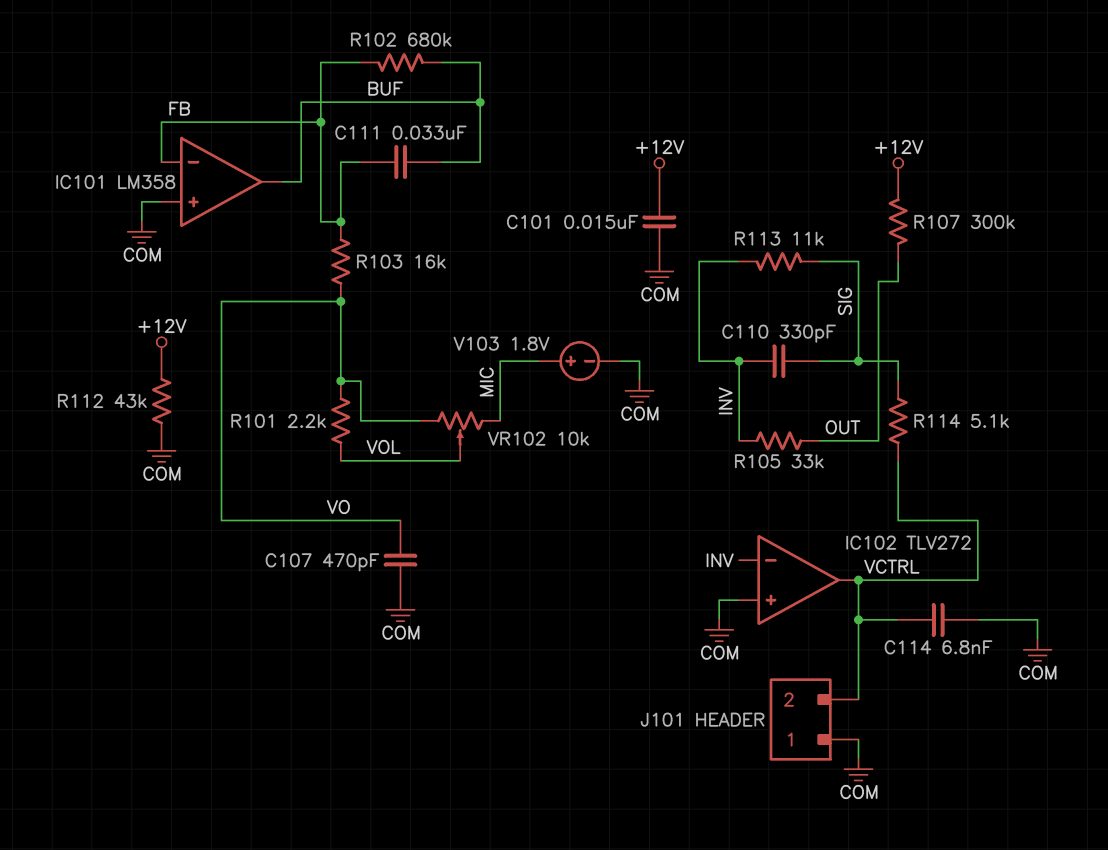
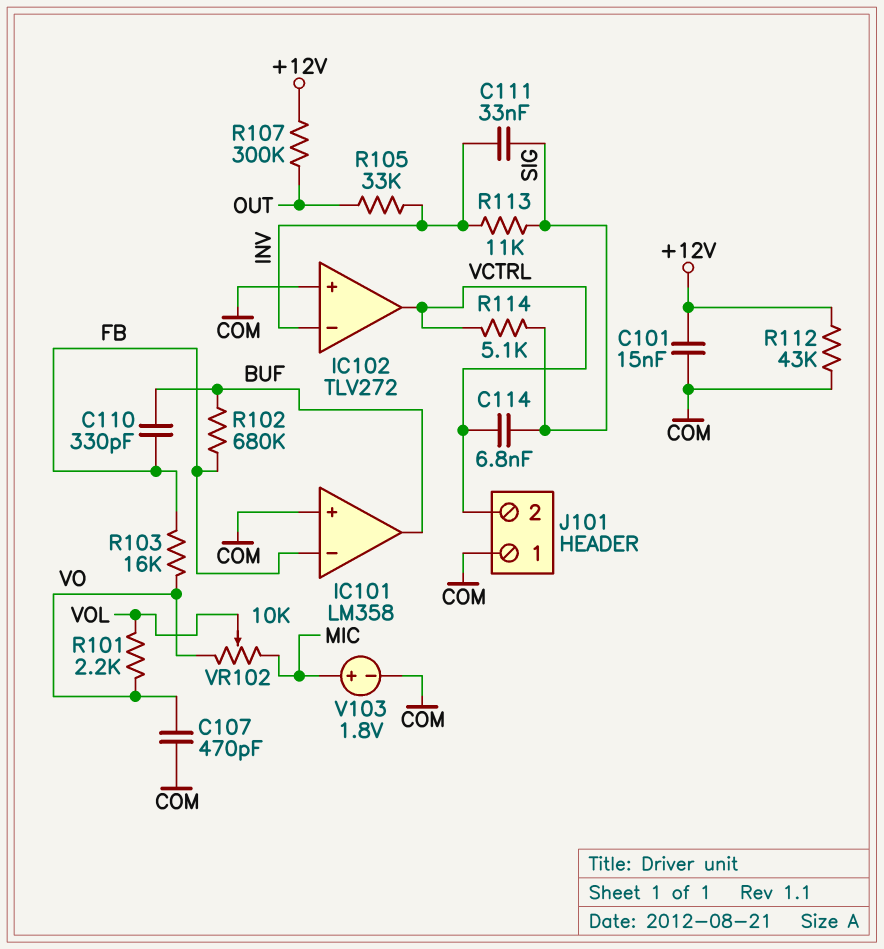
C110: 330pF (INV, SIG) -> 330pF (BUF, FB)
C111: 33nF (BUF, FB) -> 33nF (INV, SIG)
C114: 6.8nF (COM, VCTRL) -> 6.8nF (SIG, VCTRL)

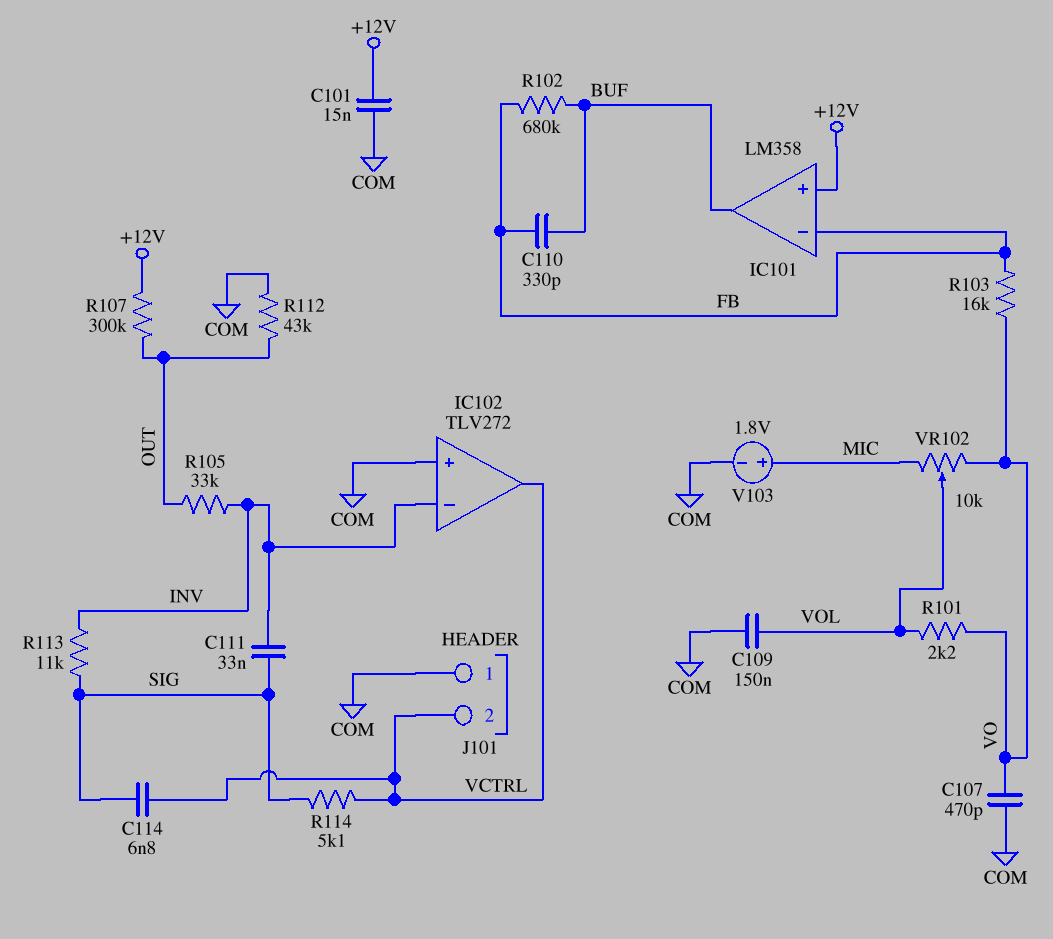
C109: none -> 150nF (COM, VOL)
IC101 pin in+: COM -> +12V
R112: 43k (+12V, COM) -> 43k (COM, OUT)

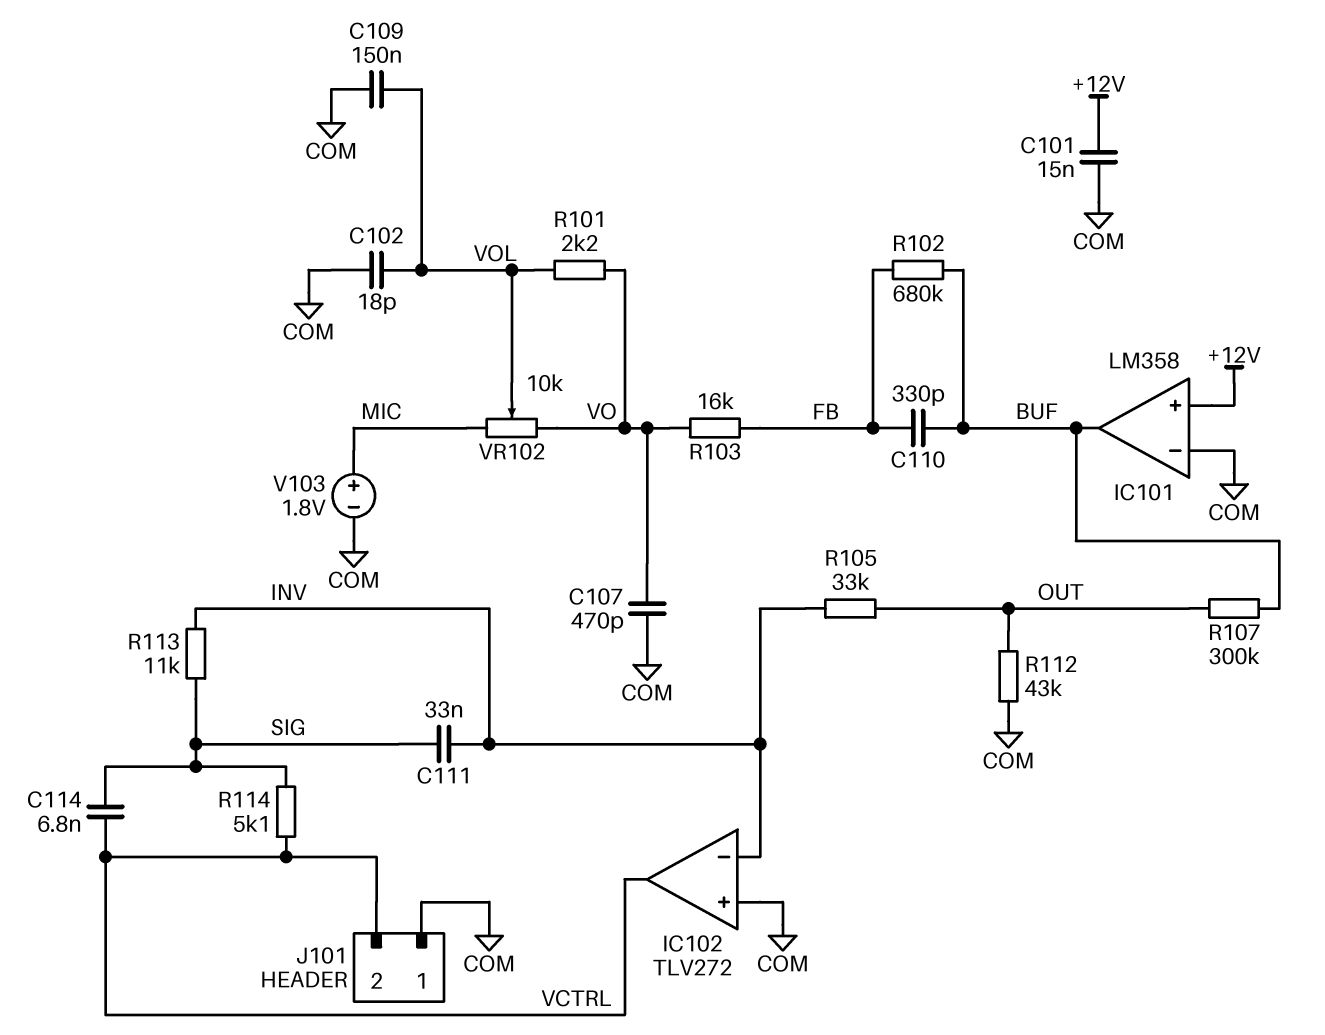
C102: none -> 18pF (COM, VOL)
IC101 pin in-: FB -> COM
R107: 300k (+12V, OUT) -> 300k (BUF, OUT)

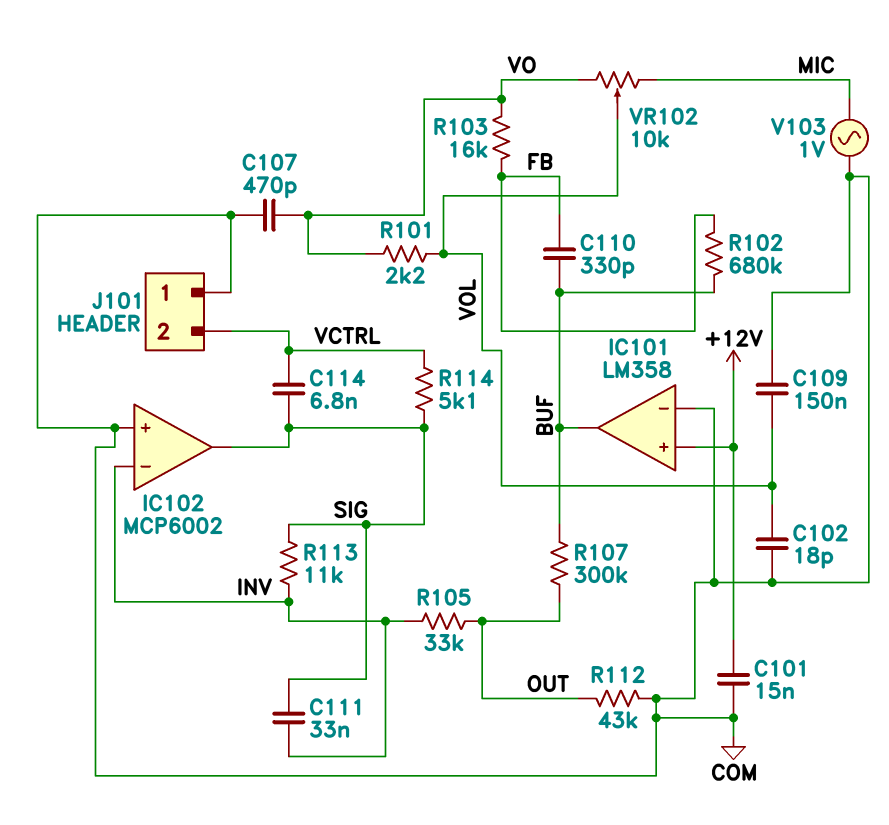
IC102: TLV272 -> MCP6002
IC102 pin out: VCTRL -> SIG
V103: 1.8V (plus MIC, minus COM) -> AC 1V (COM, MIC)

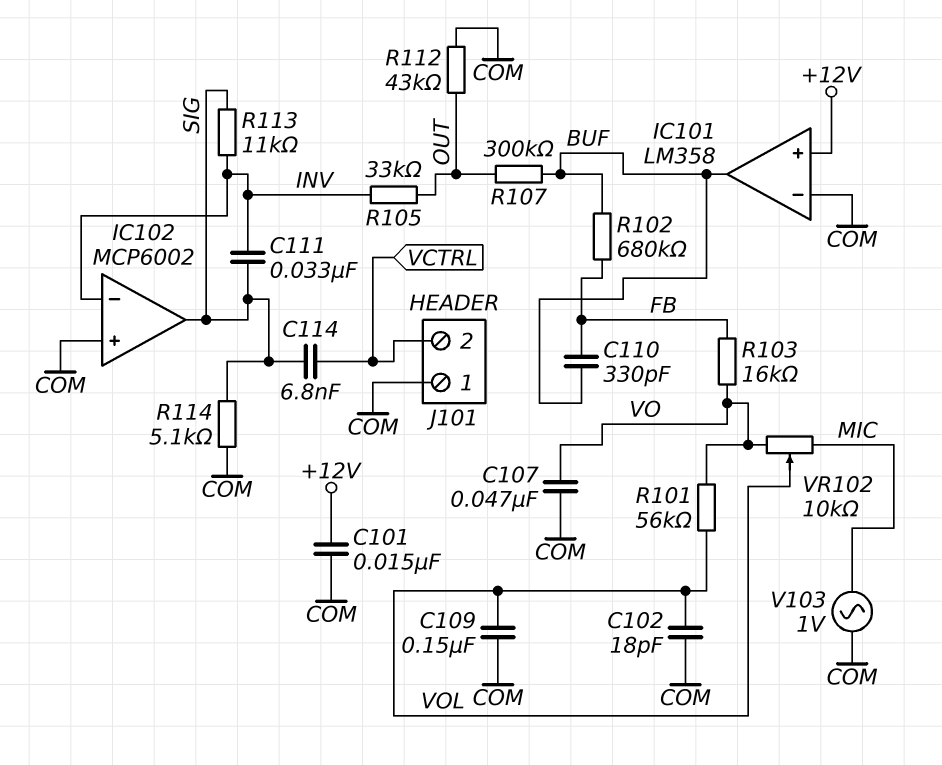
C107: 470pF (COM, VO) -> 47nF (COM, VO)
R101: 2.2k (VO, VOL) -> 56k (VO, VOL)
R114: 5.1k (SIG, VCTRL) -> 5.1k (COM, SIG)

